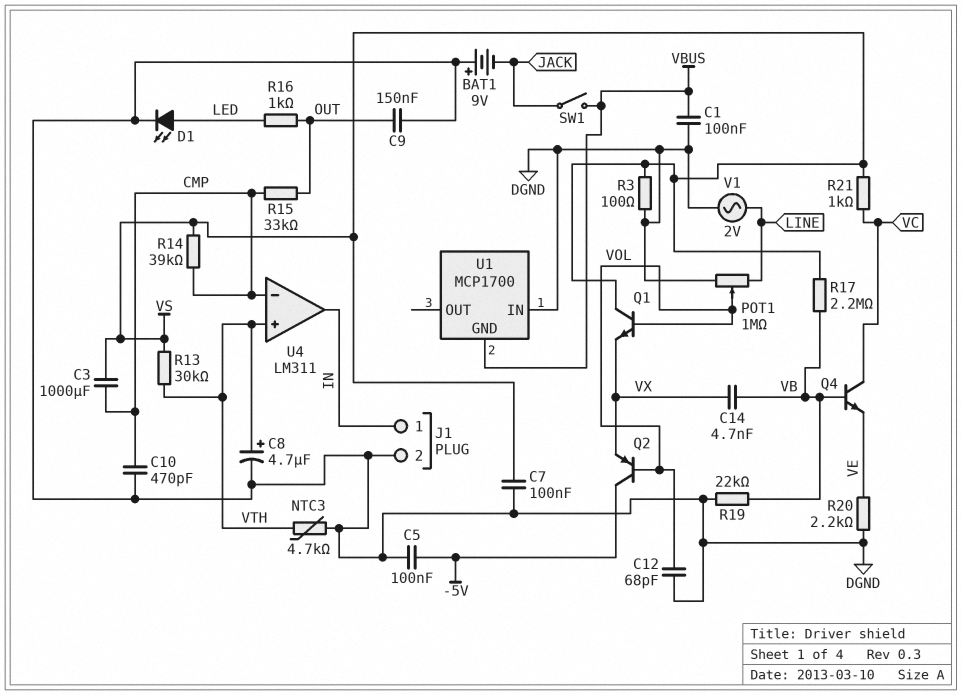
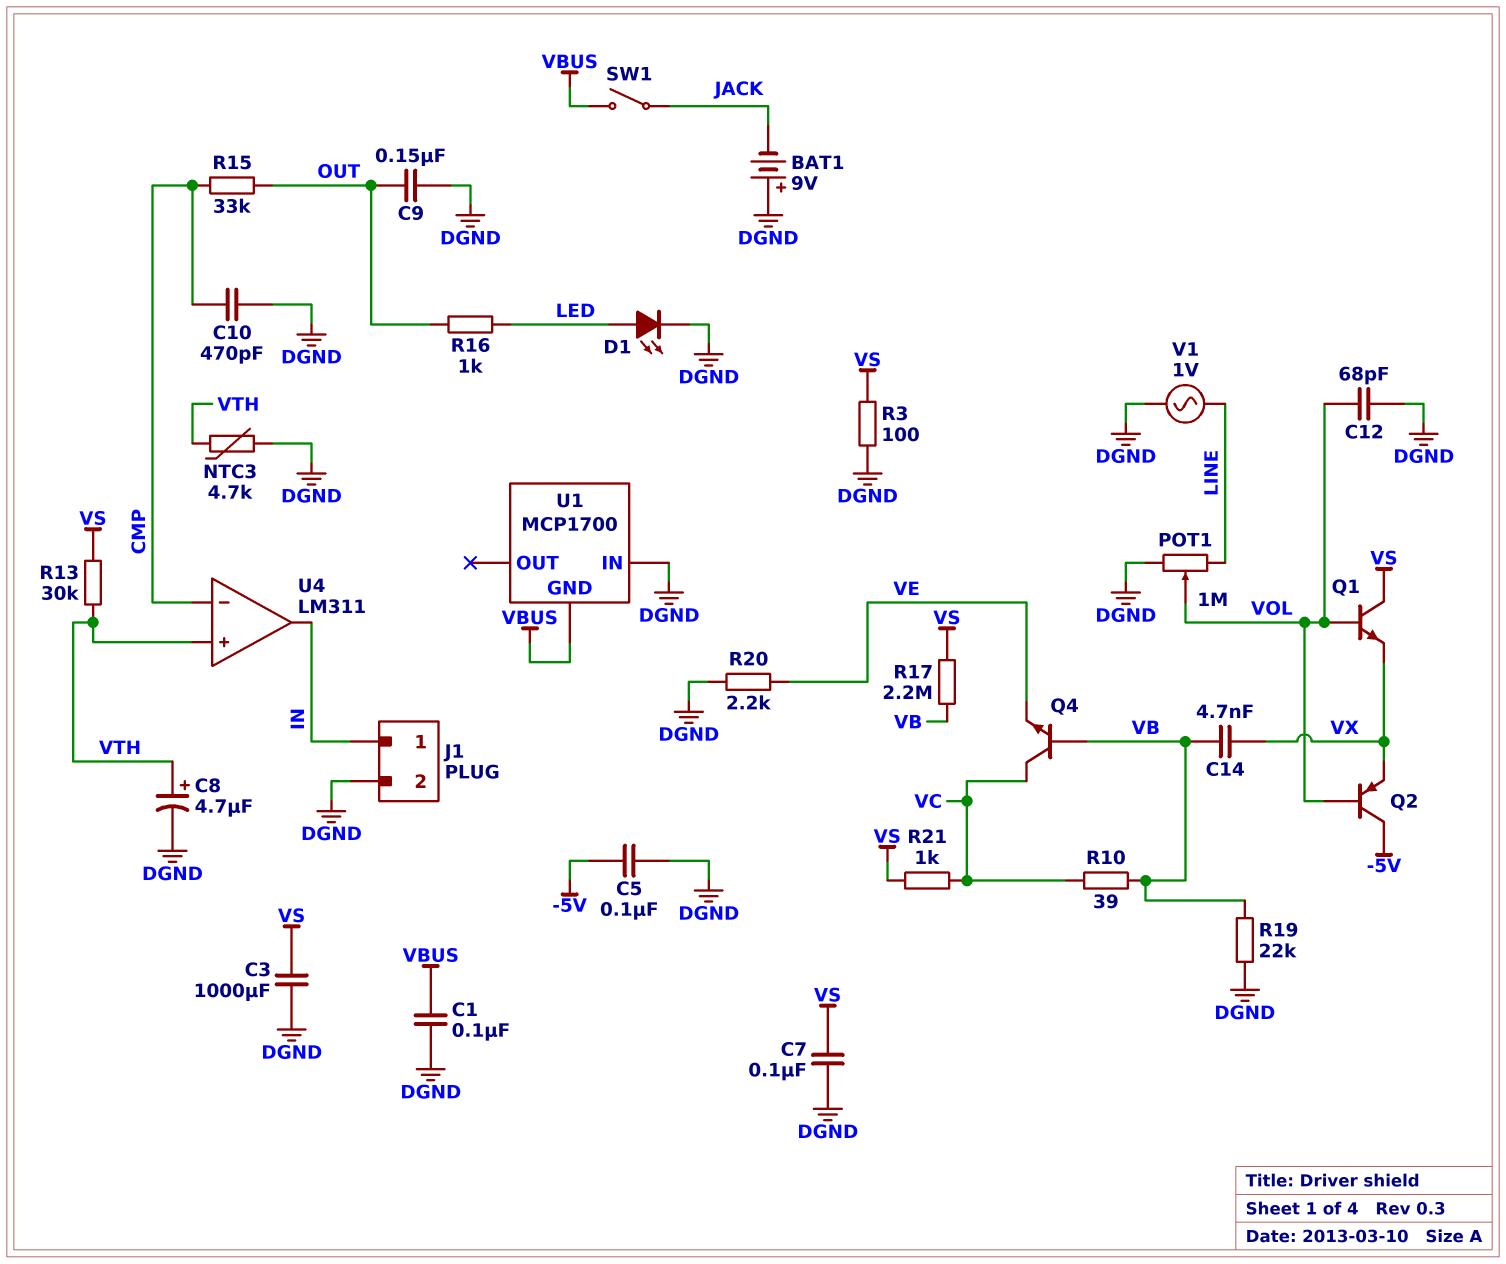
C3: 1000uF (CMP, VS) -> 1000uF (DGND, VS)
R10: none -> 39 (VB, VC)
R14: 39k (CMP, VS) -> none
V1: AC 2V (DGND, LINE) -> AC 1V (DGND, LINE)

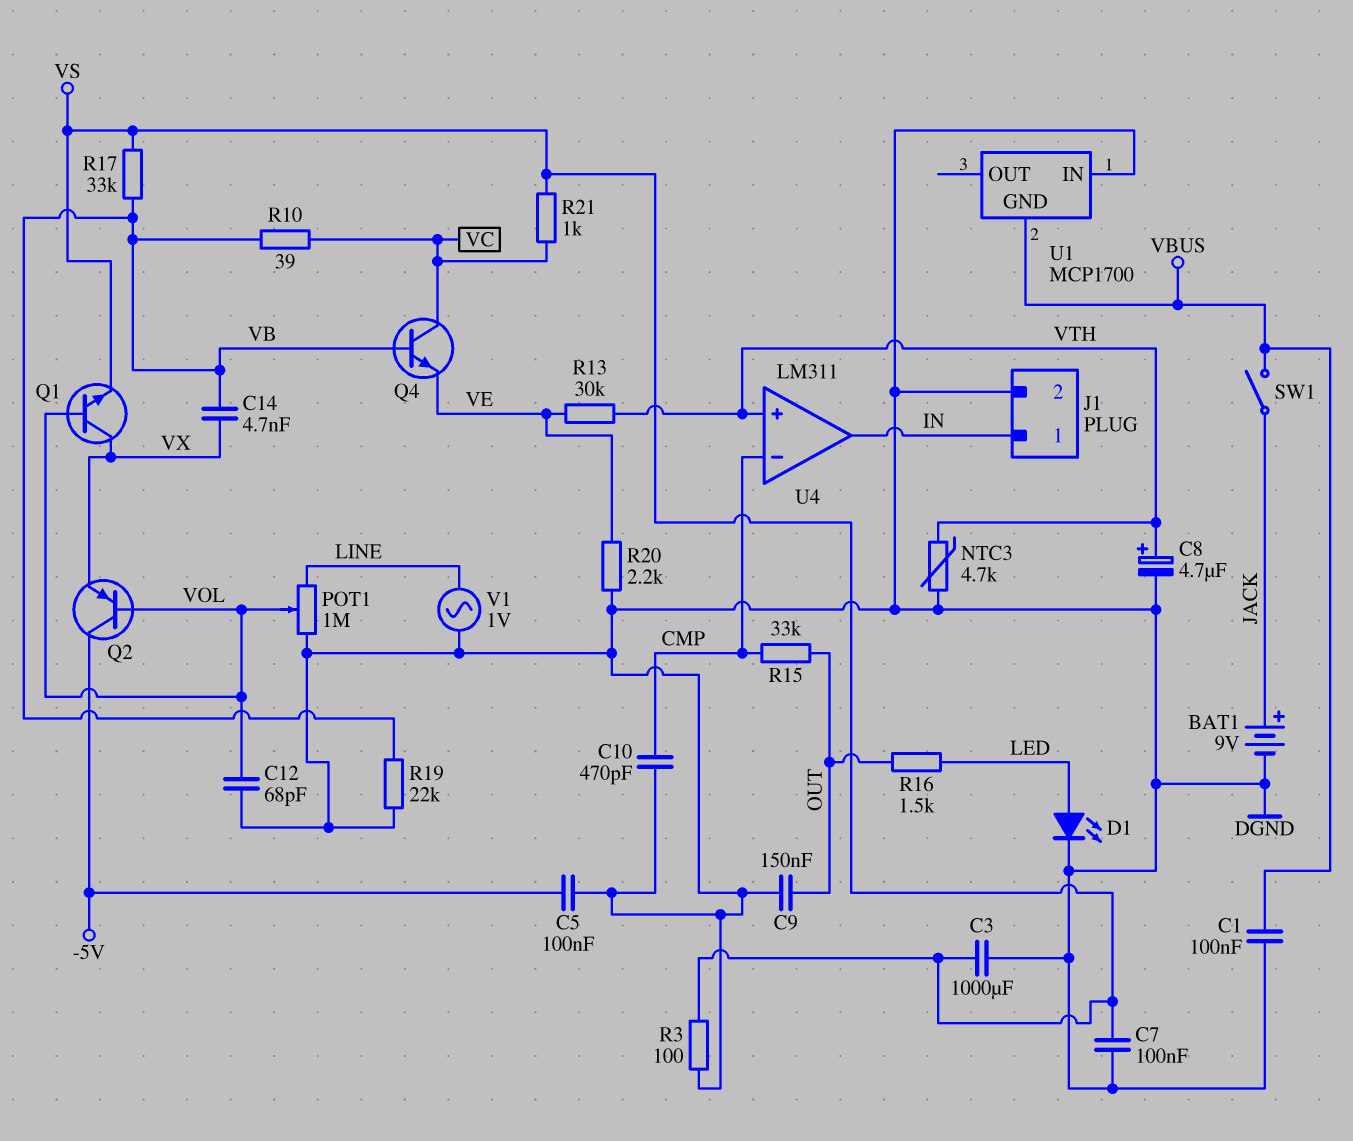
BAT1: 9V (plus DGND, minus JACK) -> 9V (plus JACK, minus DGND)
Q1: NPN (B VOL, C VS, E VX) -> NPN (B VOL, C VX, E VS)
R13: 30k (VS, VTH) -> 30k (VE, VTH)
R16: 1k (LED, OUT) -> 1.5k (LED, OUT)
R17: 2.2M (VB, VS) -> 33k (VB, VS)

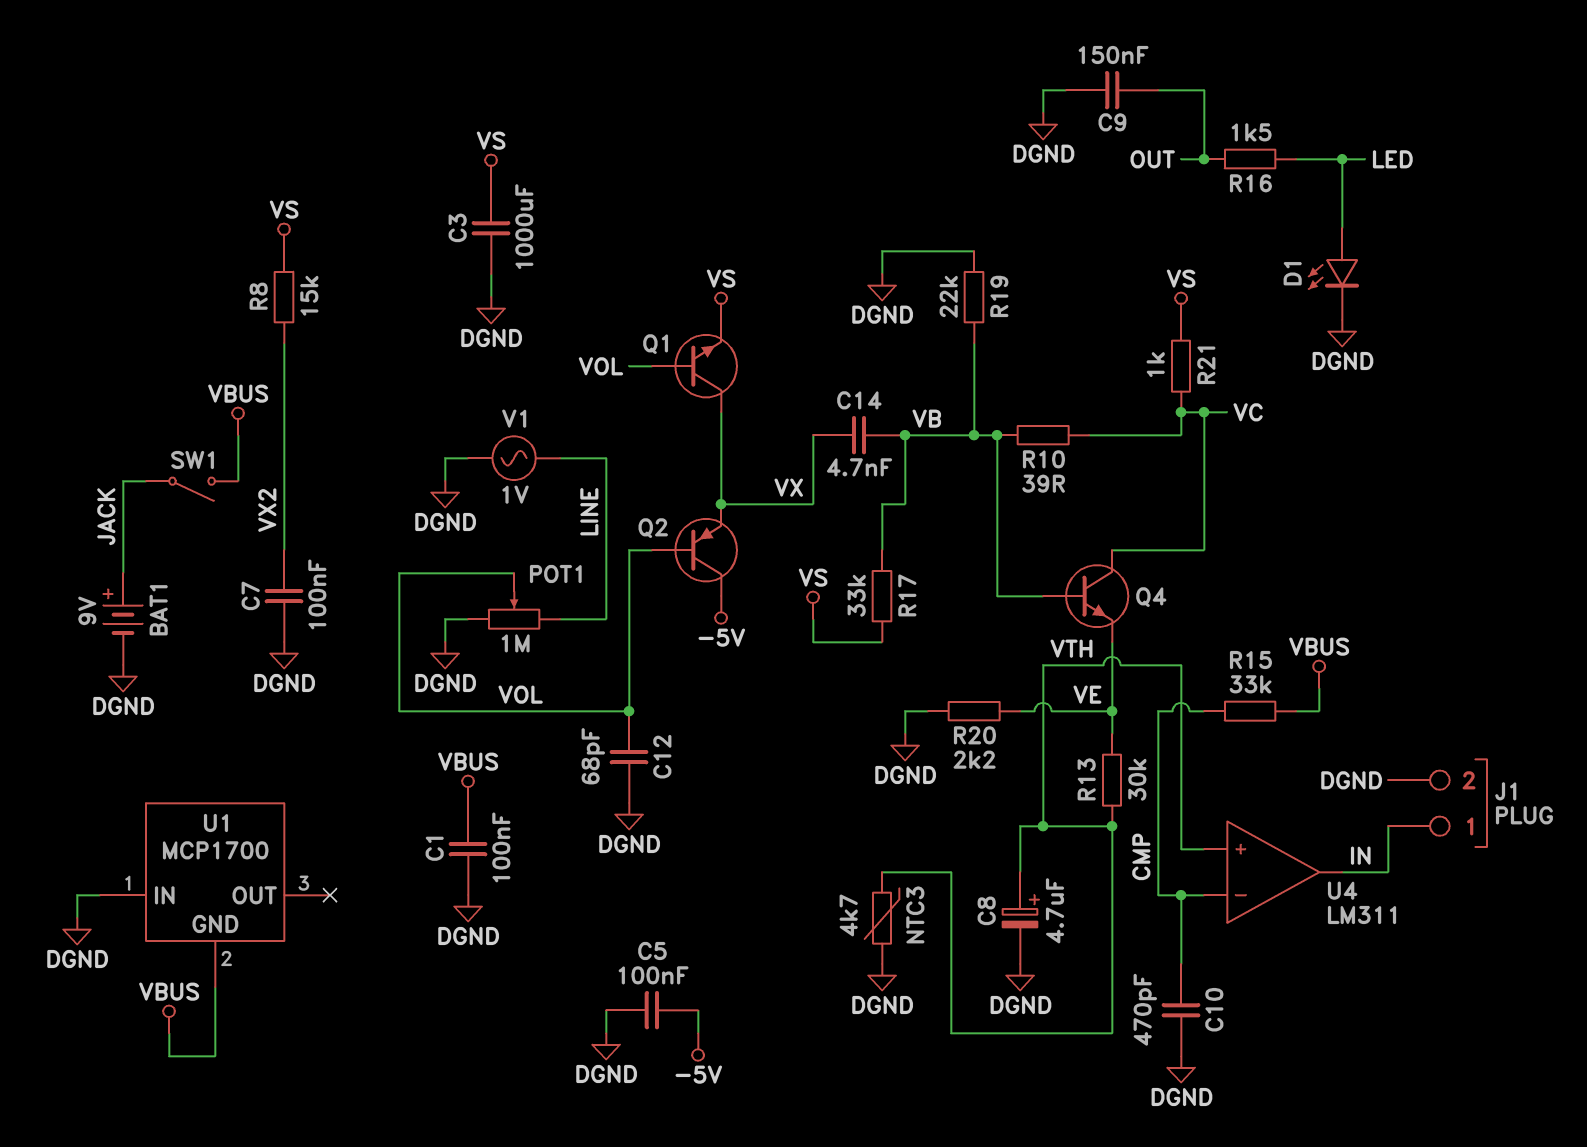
C7: 100nF (DGND, VS) -> 100nF (DGND, VX2)
R3: 100 (DGND, VS) -> none
R8: none -> 15k (VS, VX2)
R15: 33k (CMP, OUT) -> 33k (CMP, VBUS)

